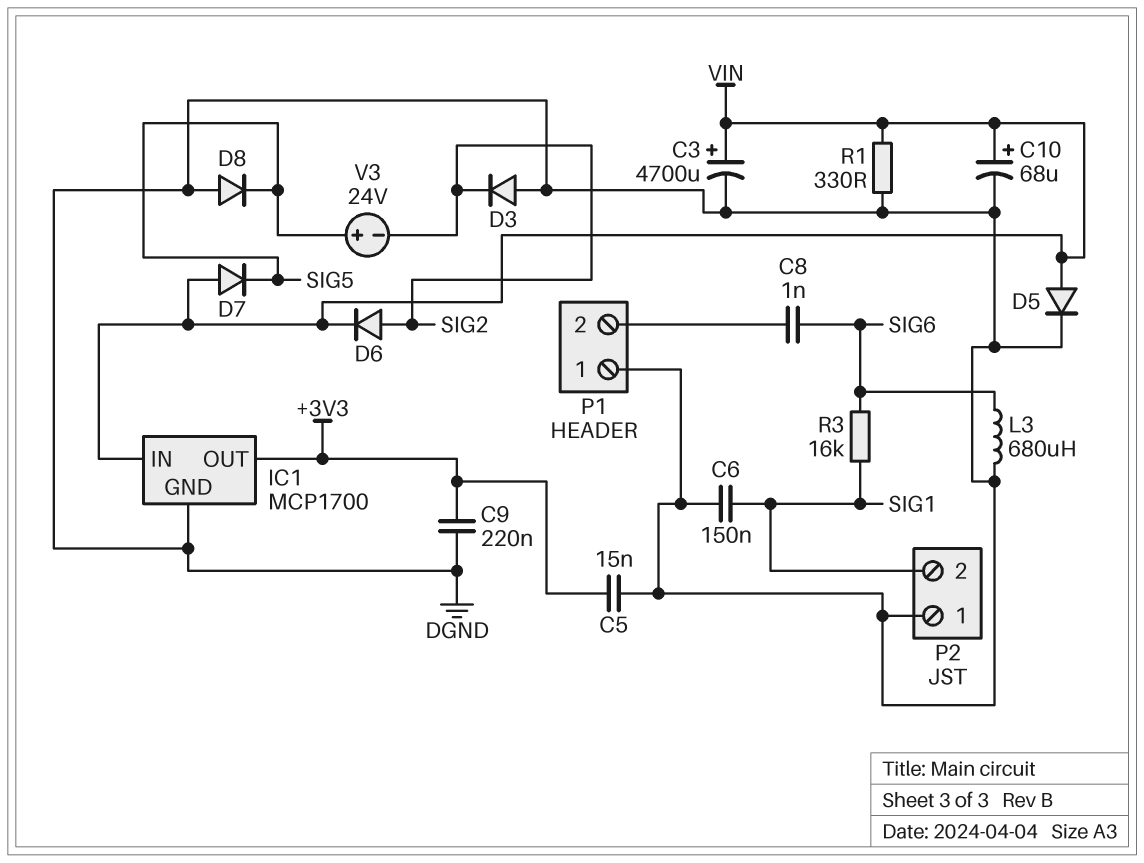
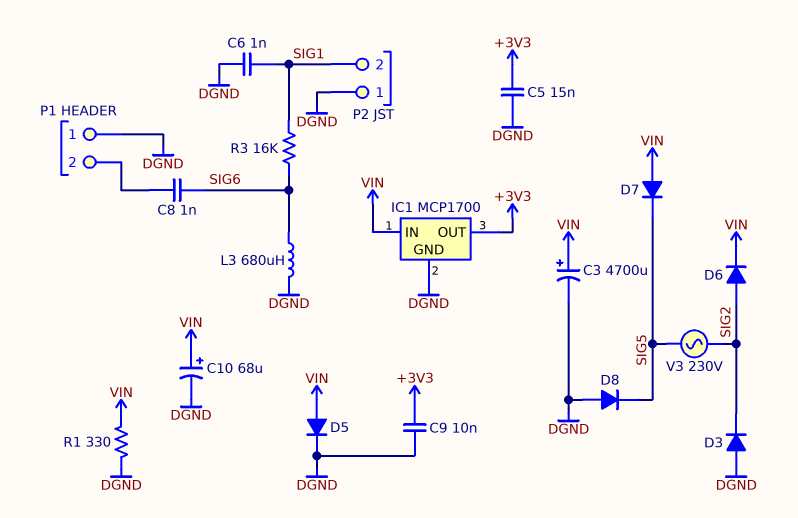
C6: 150nF (DGND, SIG1) -> 1nF (DGND, SIG1)
C9: 220nF (+3V3, DGND) -> 10nF (+3V3, DGND)
V3: 24V (plus SIG5, minus SIG2) -> AC 230V (SIG2, SIG5)

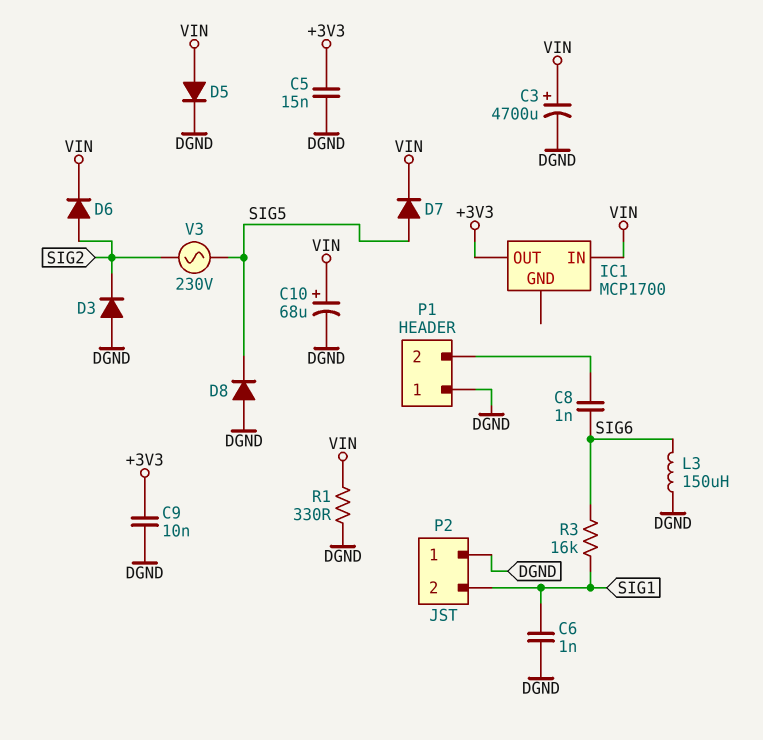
D7: diode (A VIN, K SIG5) -> diode (A SIG5, K VIN)
IC1 pin GND: DGND -> none
L3: 680uH (DGND, SIG6) -> 150uH (DGND, SIG6)

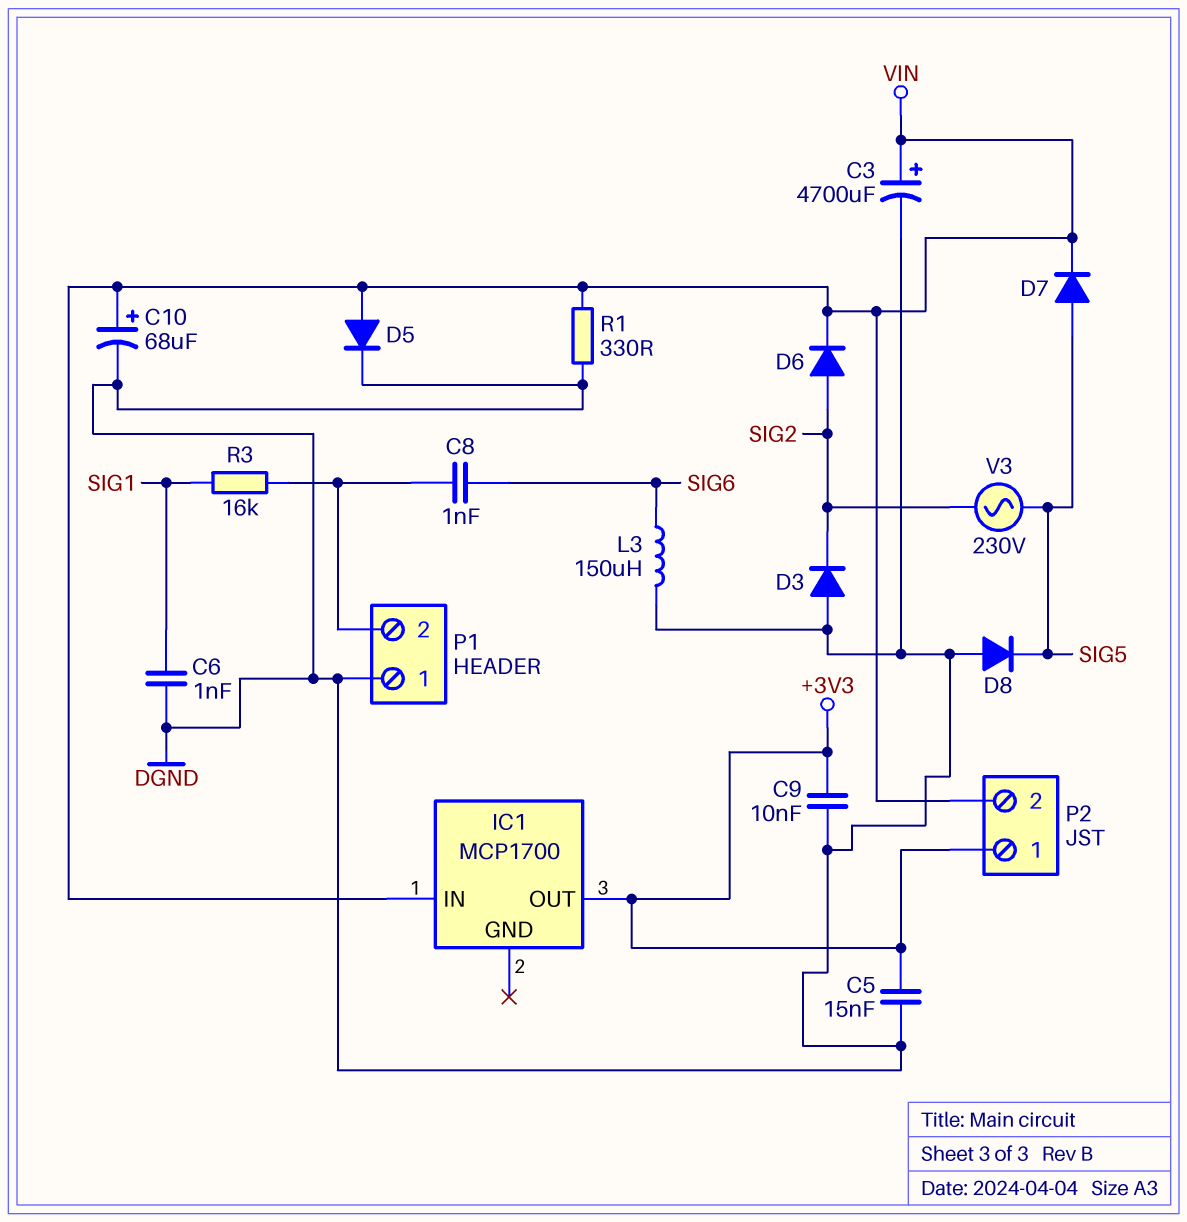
P2 pin 1: DGND -> +3V3
P2 pin 2: SIG1 -> VIN
R3: 16k (SIG1, SIG6) -> 16k (P1/2, SIG1)

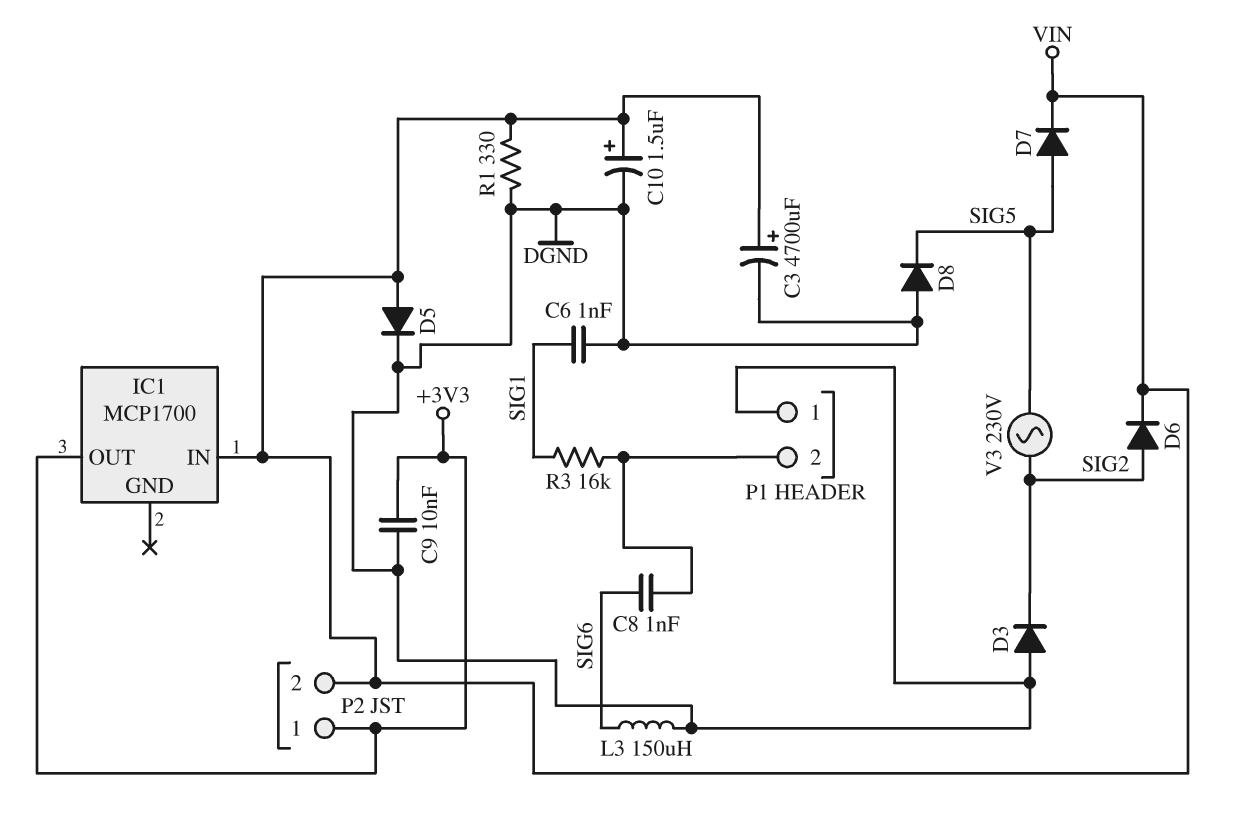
C5: 15nF (+3V3, DGND) -> none
C10: 68uF (plus VIN, minus DGND) -> 1.5uF (plus VIN, minus DGND)

